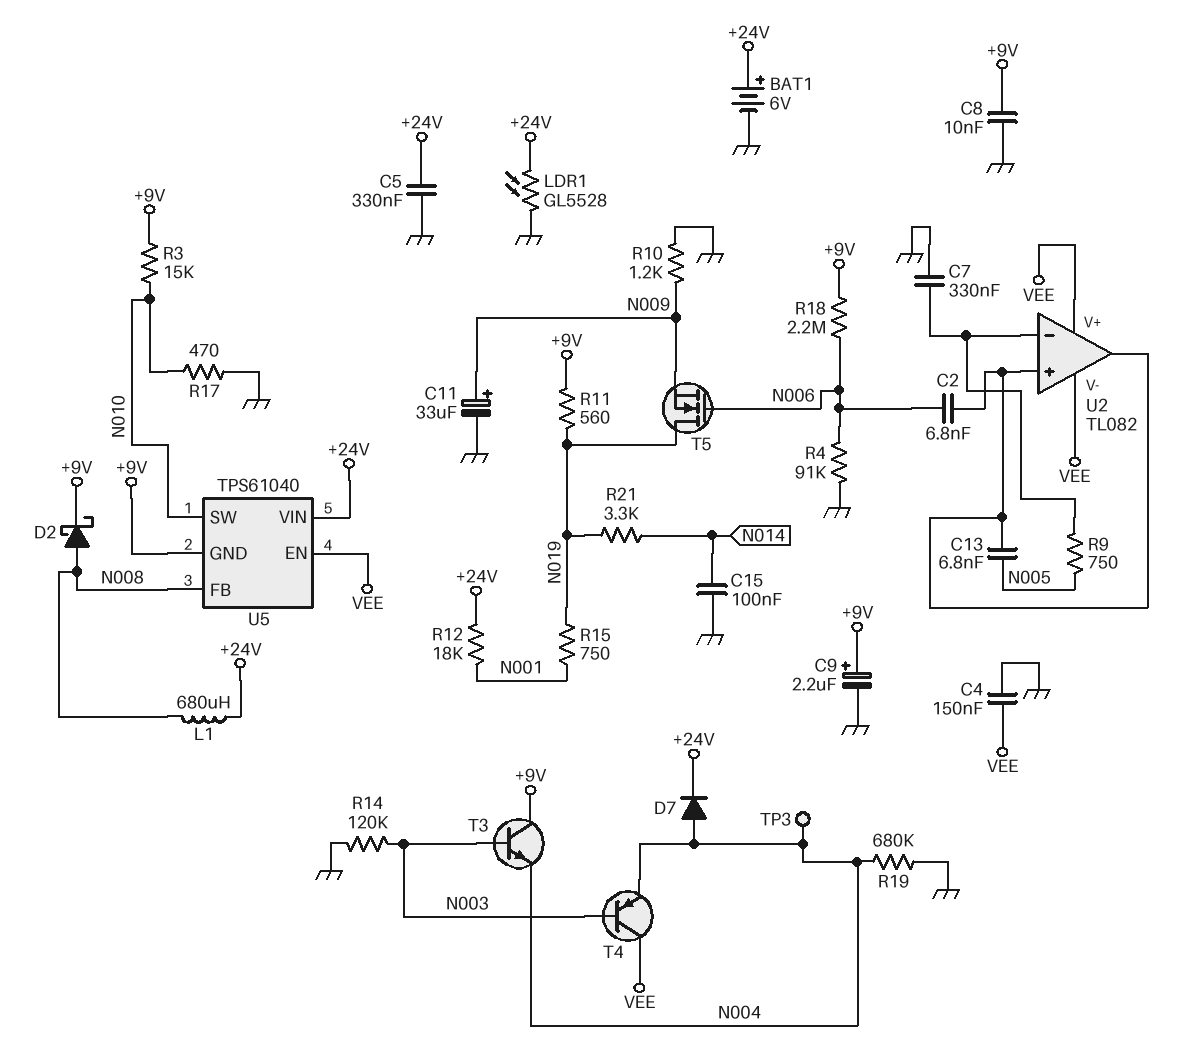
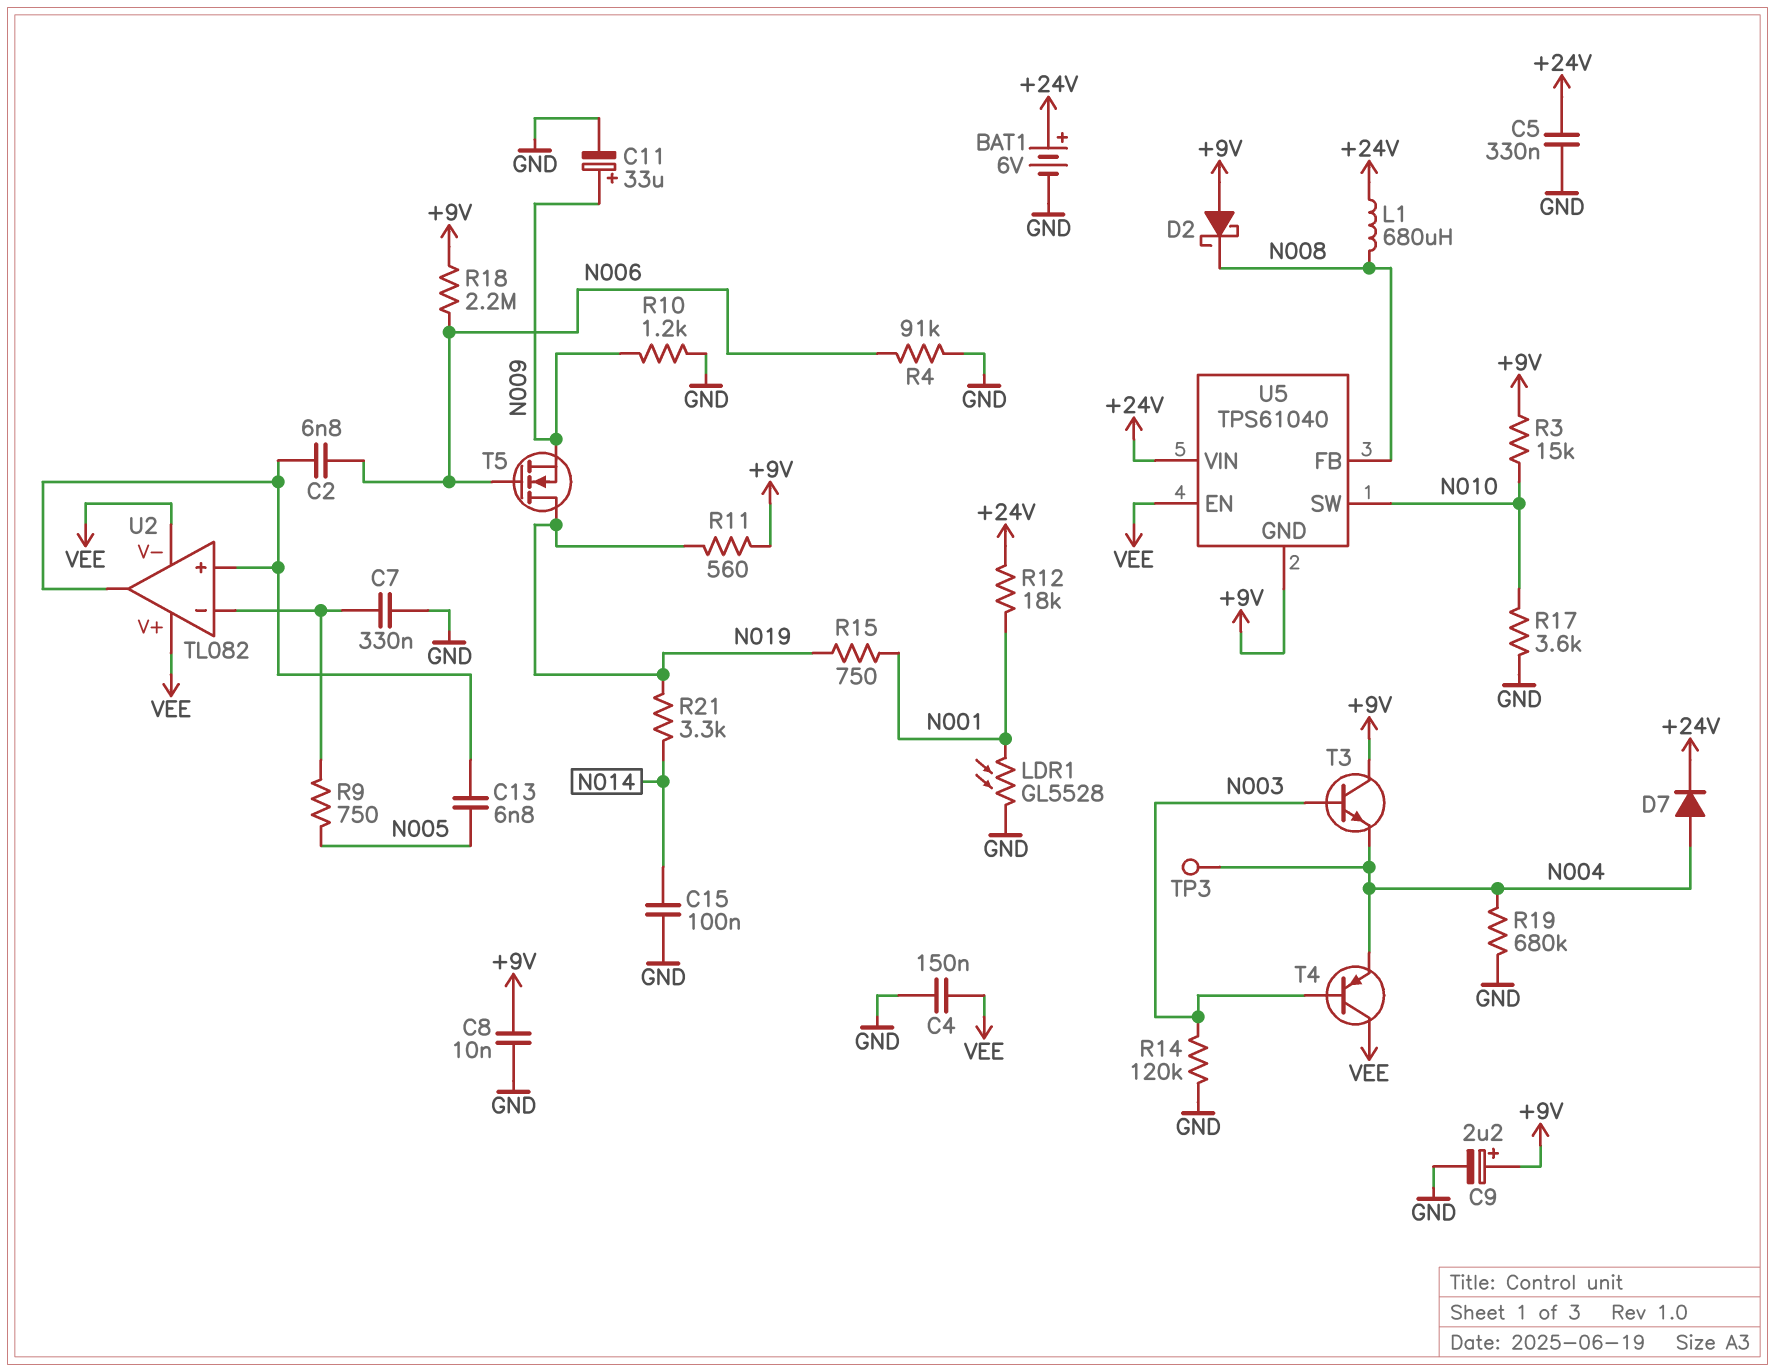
D2: schottky (A N008, K +9V) -> schottky (A +9V, K N008)
LDR1: GL5528 (+24V, GND) -> GL5528 (GND, N001)
R17: 470 (GND, N010) -> 3.6k (GND, N010)

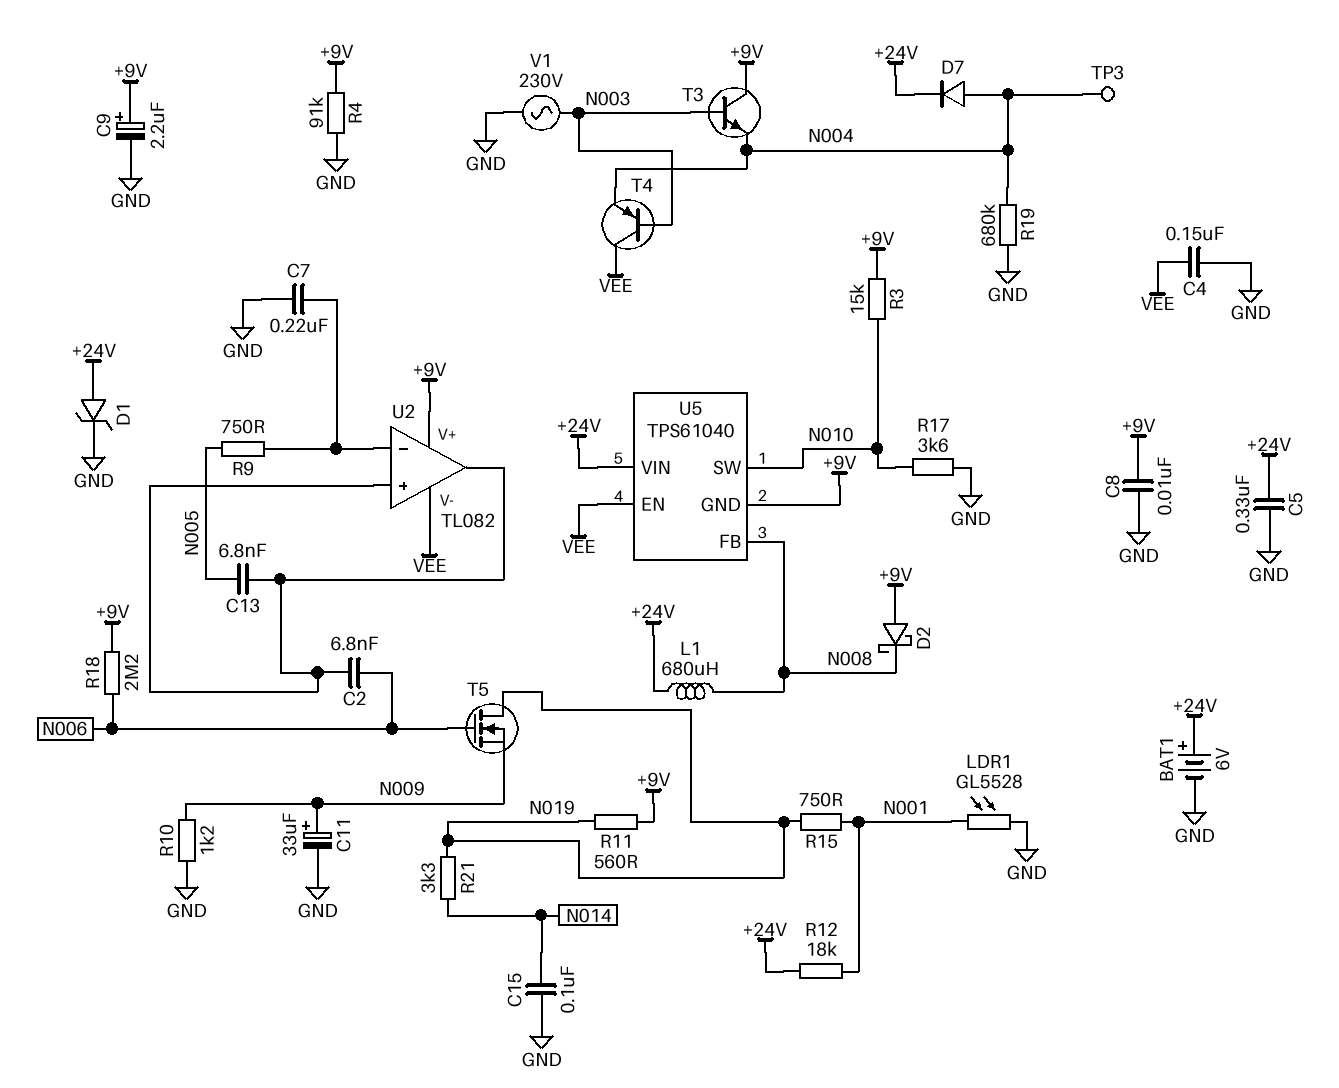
C7: 330nF (GND, U2/in-) -> 220nF (GND, U2/in-)
D1: none -> zener (A +24V, K GND)
R4: 91k (GND, N006) -> 91k (+9V, GND)
R14: 120k (GND, N003) -> none
U2 pin V+: VEE -> +9V
V1: none -> AC 230V (GND, N003)

